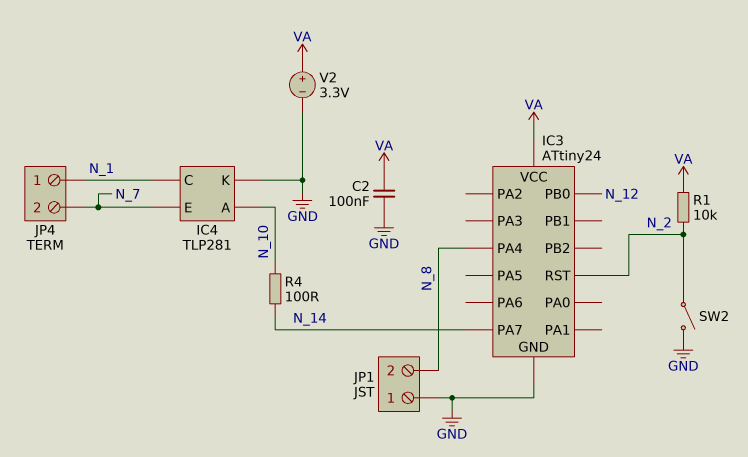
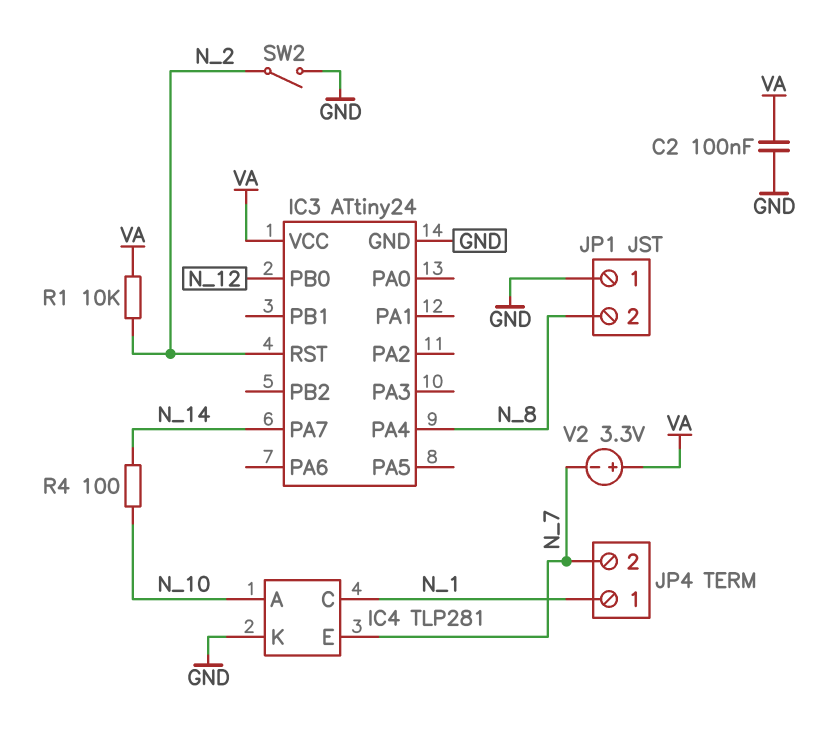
V2: 3.3V (plus VA, minus GND) -> 3.3V (plus VA, minus N_7)

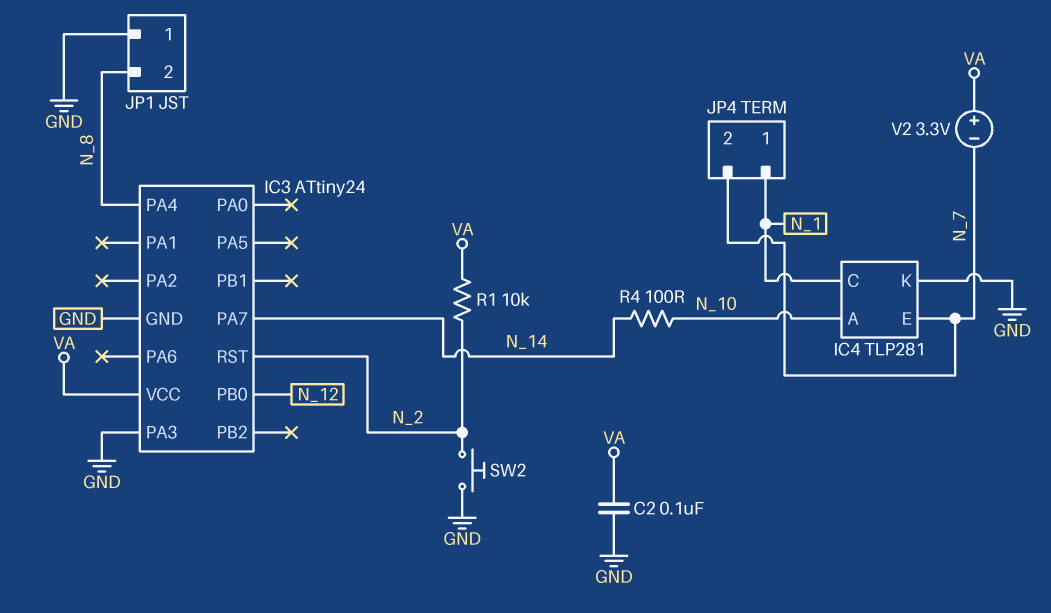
IC3 pin PA3: none -> GND
SW2: switch (GND, N_2) -> button (GND, N_2)

